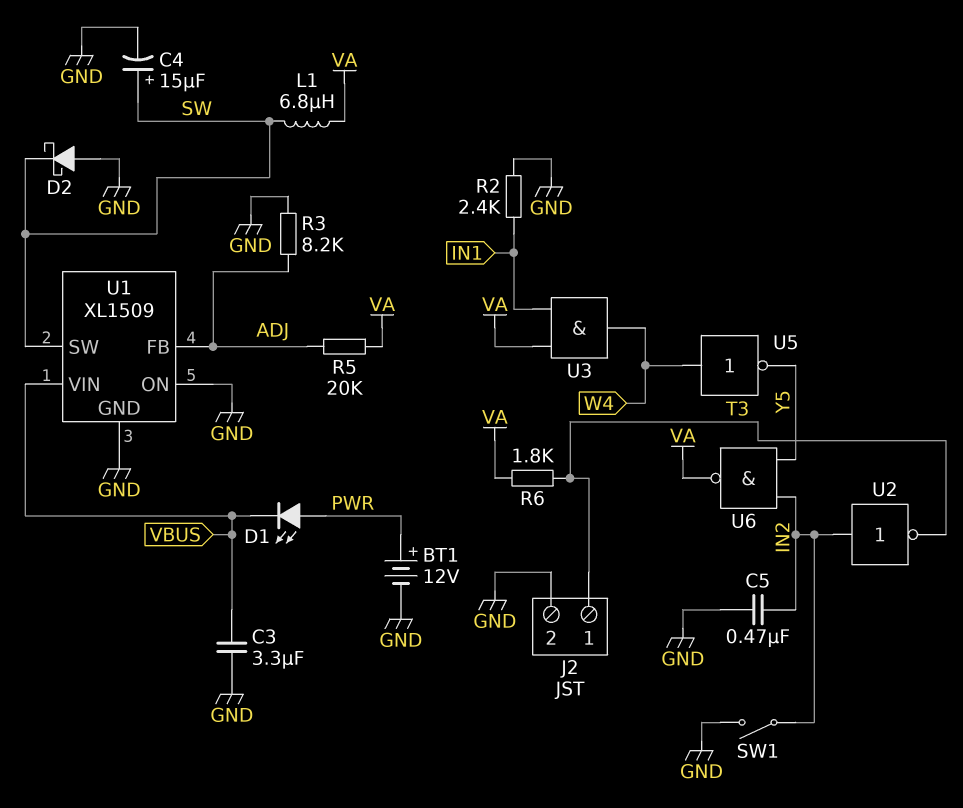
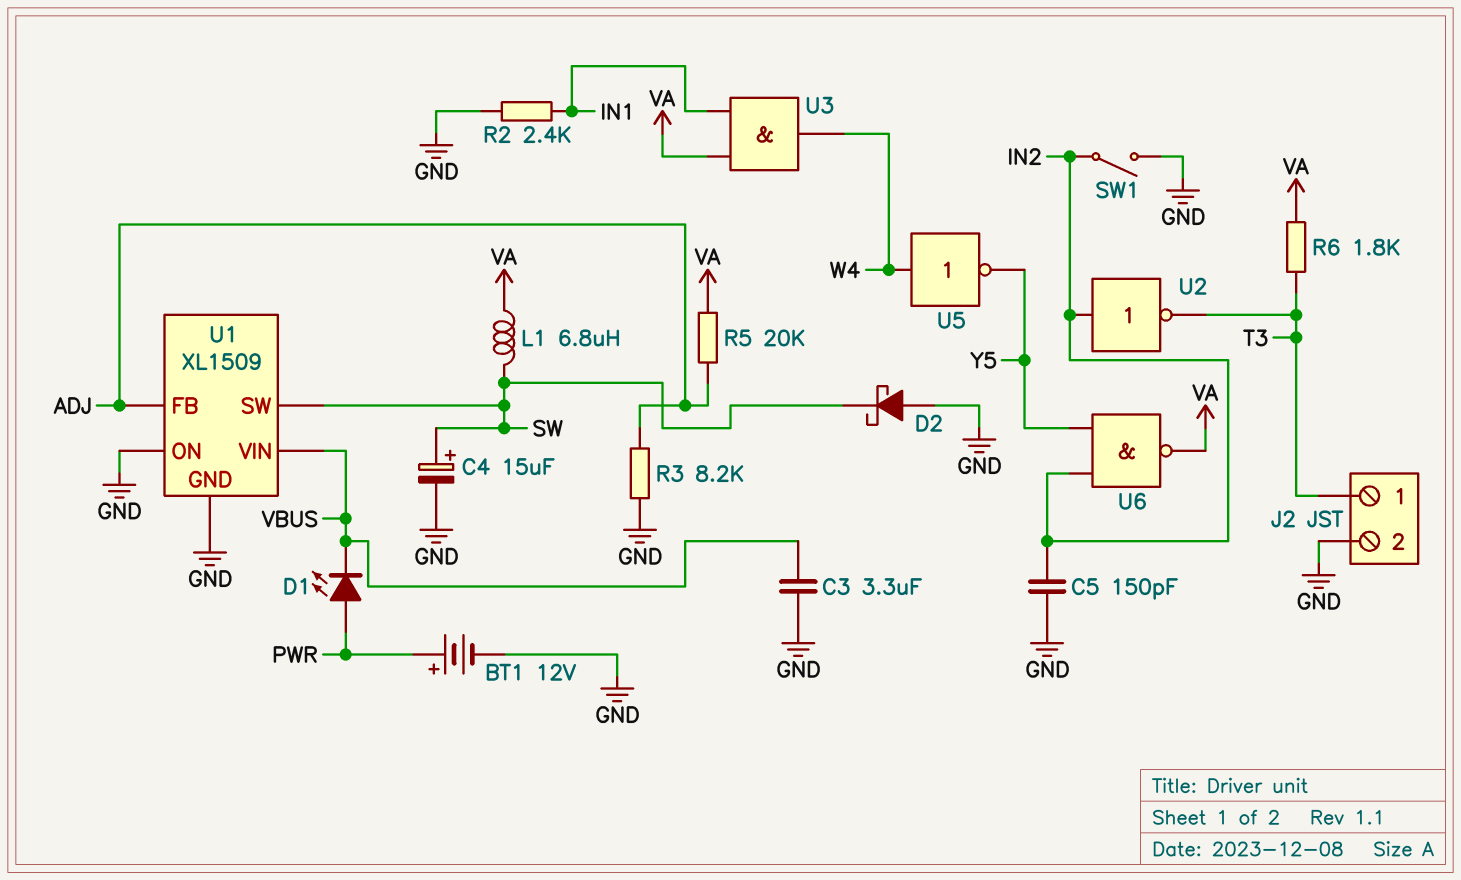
C5: 470nF (GND, IN2) -> 150pF (GND, IN2)

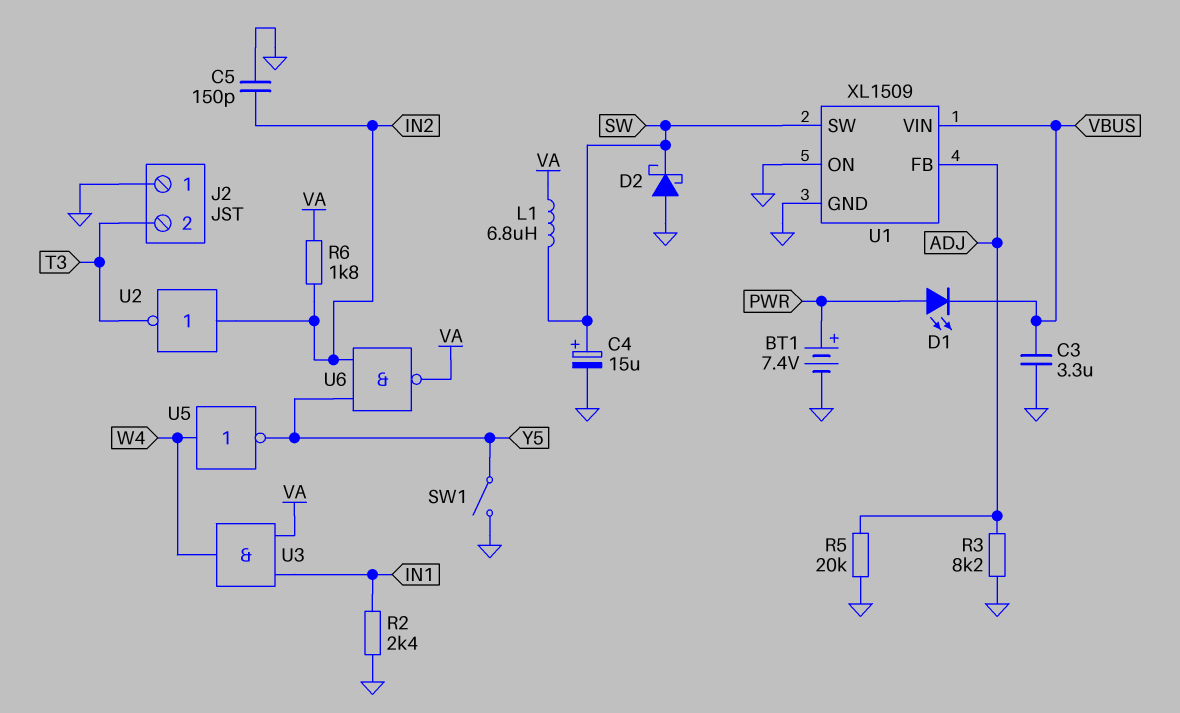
BT1: 12V (plus PWR, minus GND) -> 7.4V (plus PWR, minus GND)
J2 pin 1: T3 -> GND
J2 pin 2: GND -> T3
R5: 20k (ADJ, VA) -> 20k (ADJ, GND)
R6: 1.8k (T3, VA) -> 1.8k (IN2, VA)
SW1: switch (GND, IN2) -> switch (GND, Y5)

